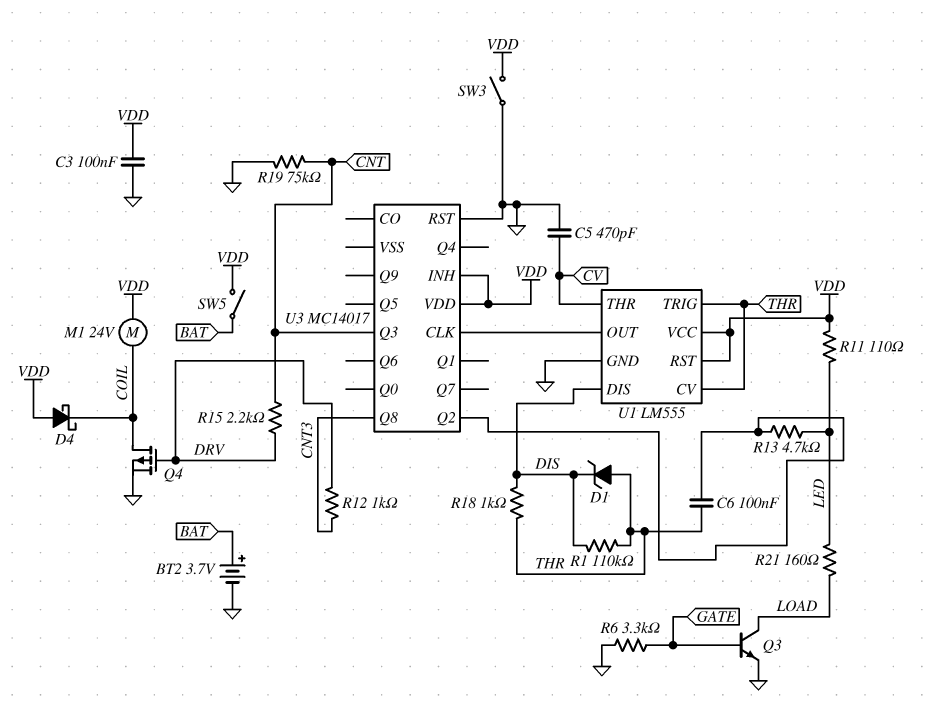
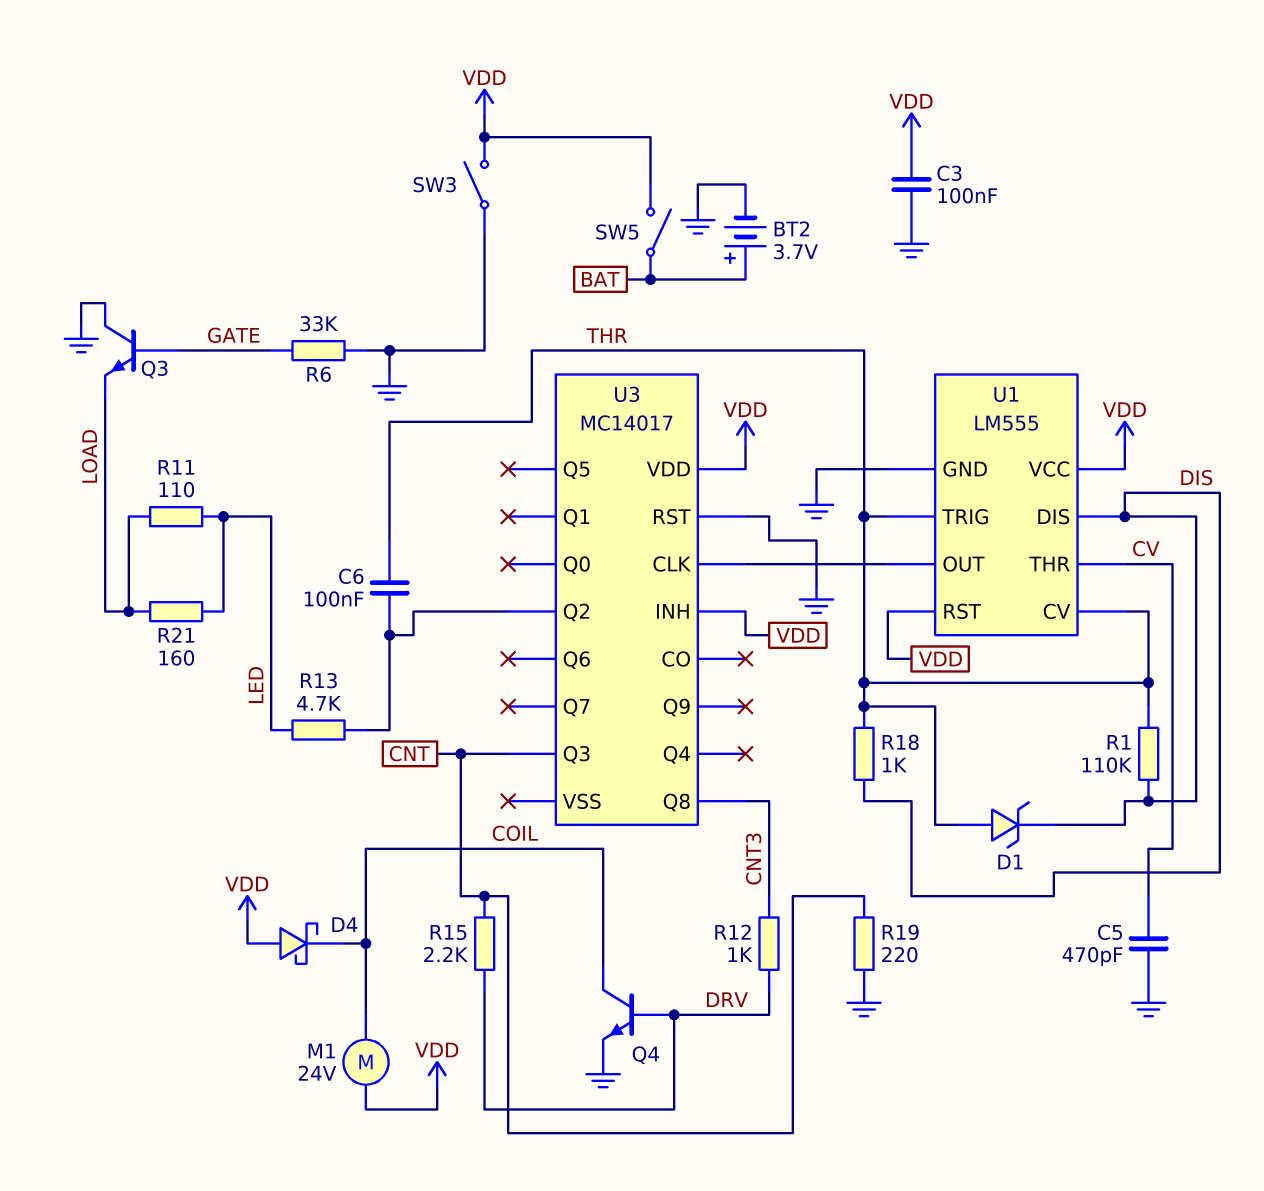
Q3: NPN (B GATE, C LOAD, E GND) -> NPN (B GATE, C GND, E LOAD)
Q4: PMOS (G DRV, D COIL, S GND) -> NPN (B DRV, C COIL, E GND)
R6: 3.3k (GATE, GND) -> 33k (GATE, GND)
R11: 110 (LED, VDD) -> 110 (LED, LOAD)
R19: 75k (CNT, GND) -> 220 (CNT, GND)

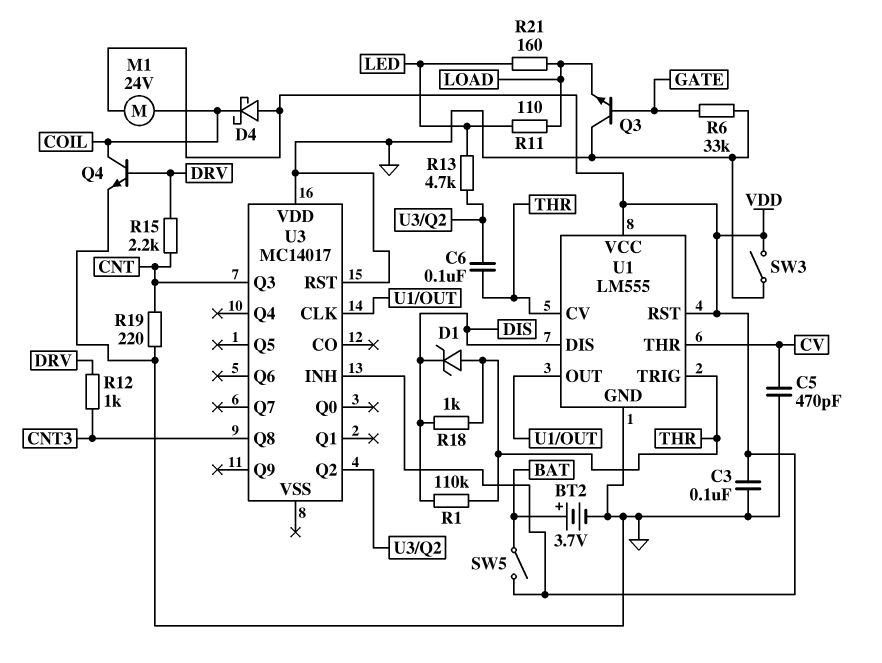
U3 pin VDD: VDD -> GND

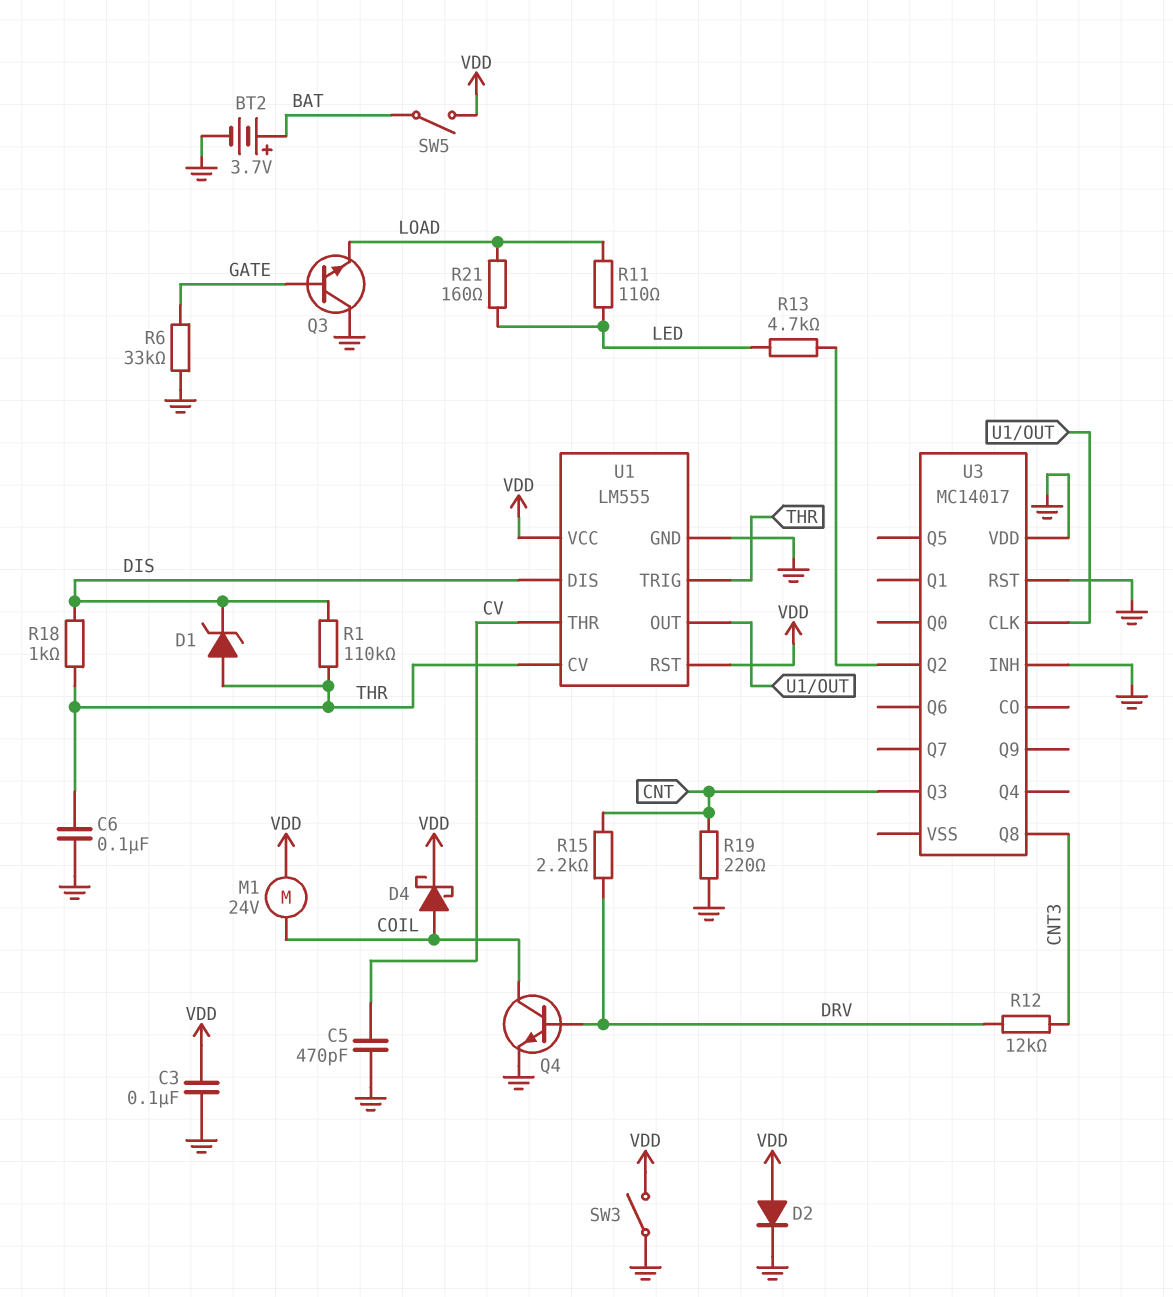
C6: 100nF (THR, U3/Q2) -> 100nF (GND, THR)
D2: none -> diode (A VDD, K GND)
D4: schottky (A VDD, K COIL) -> schottky (A COIL, K VDD)
R12: 1k (CNT3, DRV) -> 12k (CNT3, DRV)
U3 pin INH: VDD -> GND

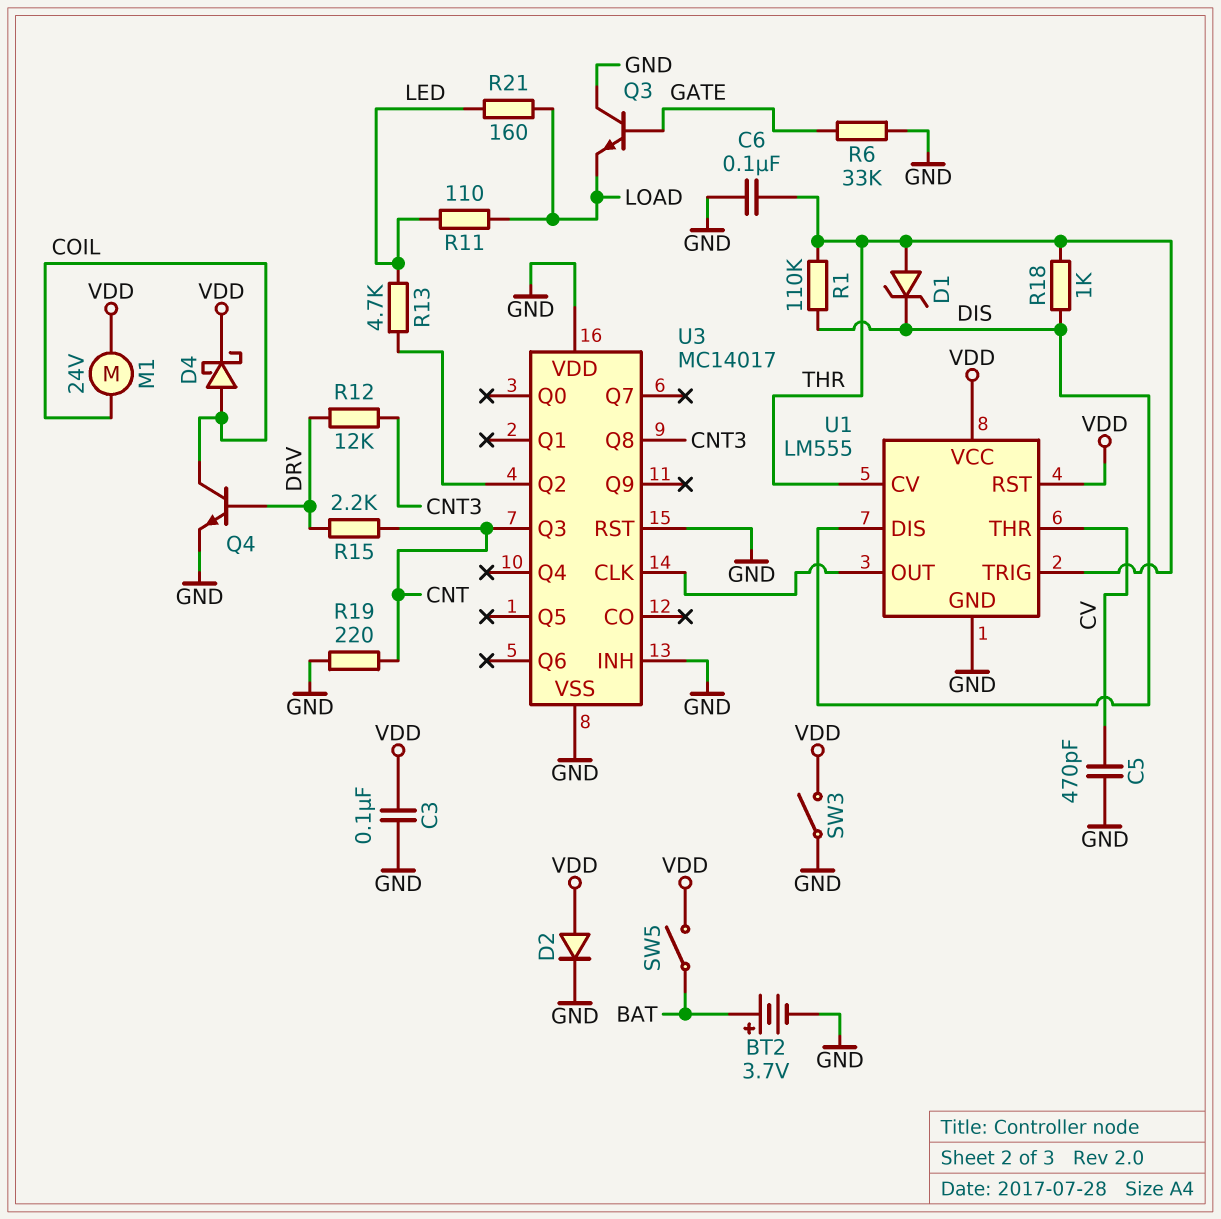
U3 pin VSS: none -> GND

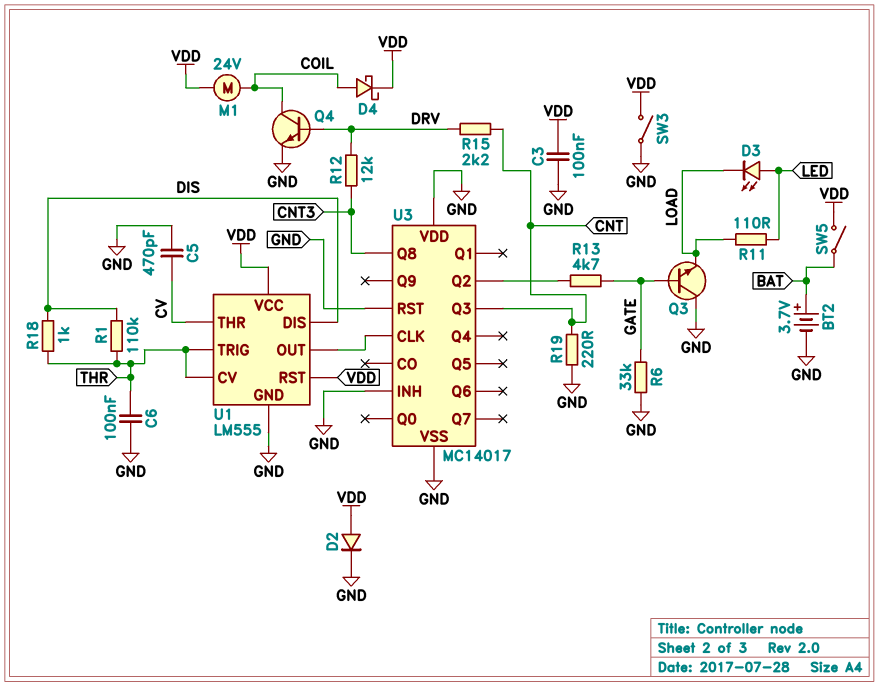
D1: zener (A THR, K DIS) -> none
D3: none -> LED (A LED, K LOAD)
R13: 4.7k (LED, U3/Q2) -> 4.7k (GATE, U3/Q2)
R21: 160 (LED, LOAD) -> none

